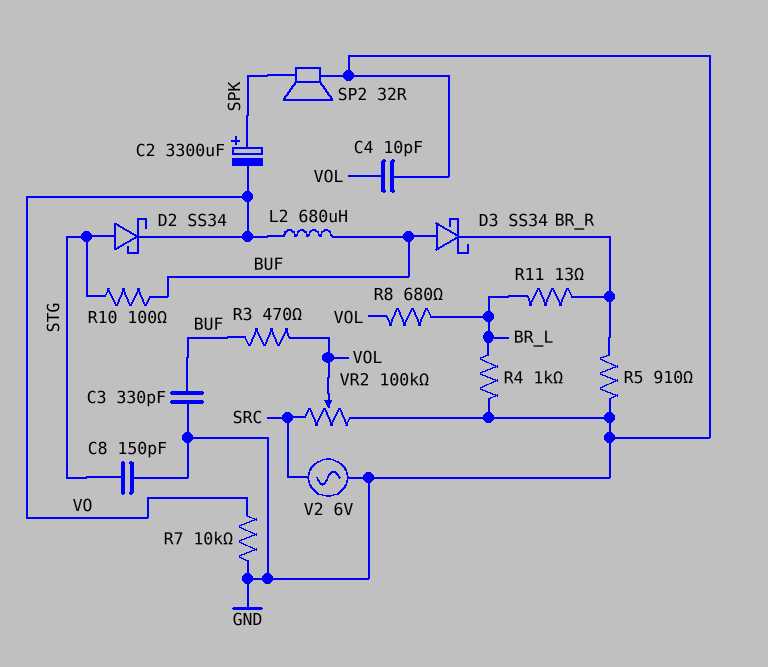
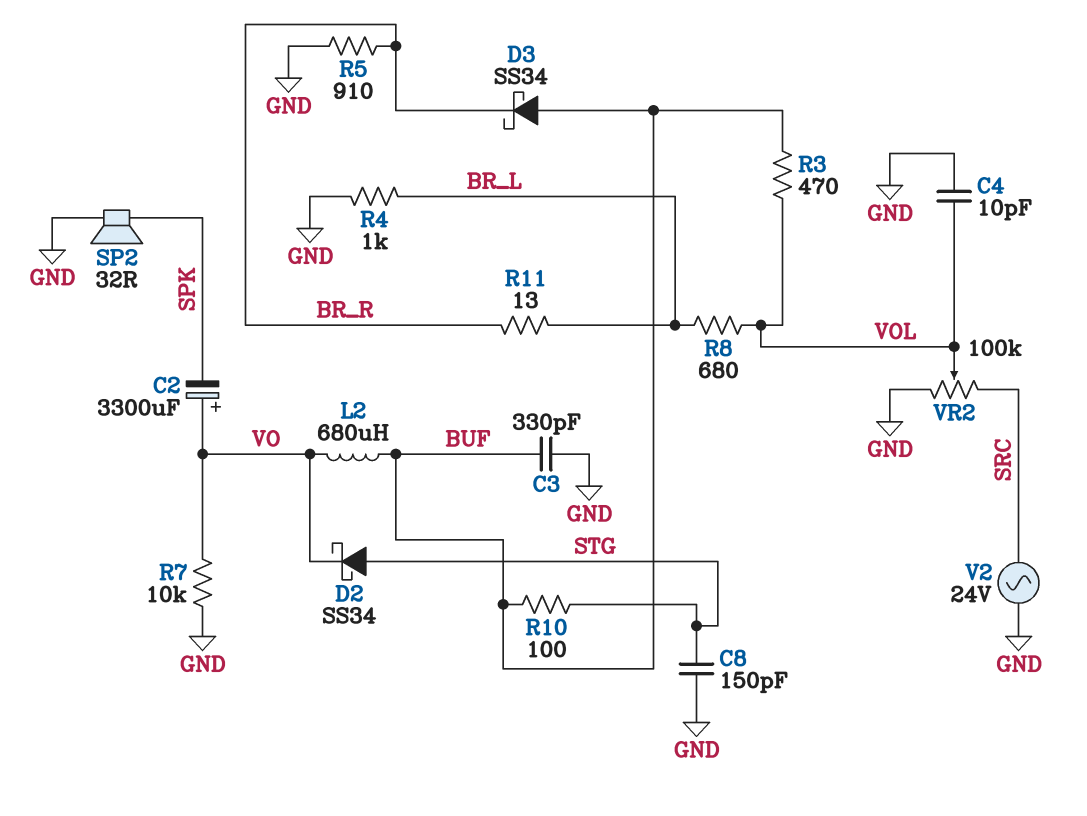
C2: 3300uF (plus SPK, minus VO) -> 3300uF (plus VO, minus SPK)
V2: AC 6V (GND, SRC) -> AC 24V (GND, SRC)

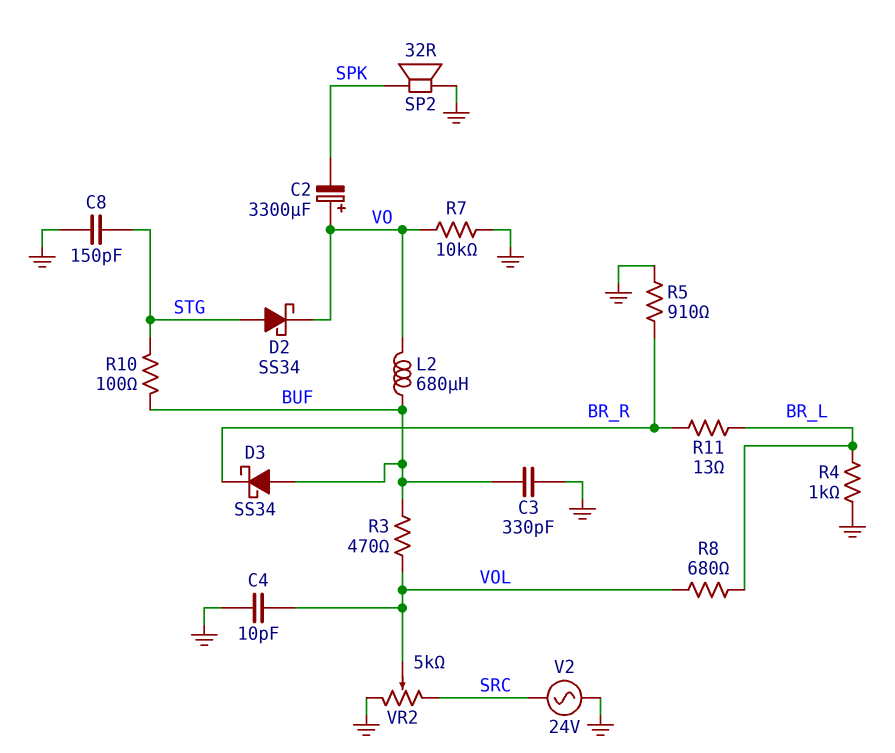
VR2: 100k (GND, SRC, wiper VOL) -> 5k (GND, SRC, wiper VOL)

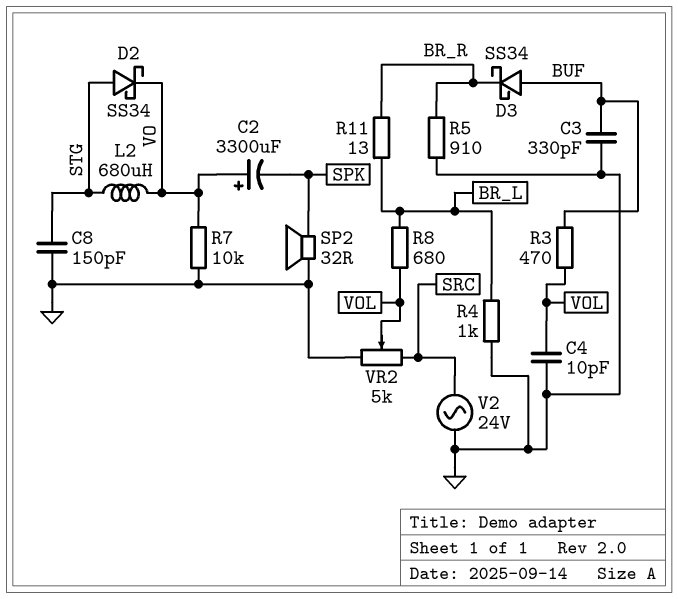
L2: 680uH (BUF, VO) -> 680uH (STG, VO)
R10: 100 (BUF, STG) -> none

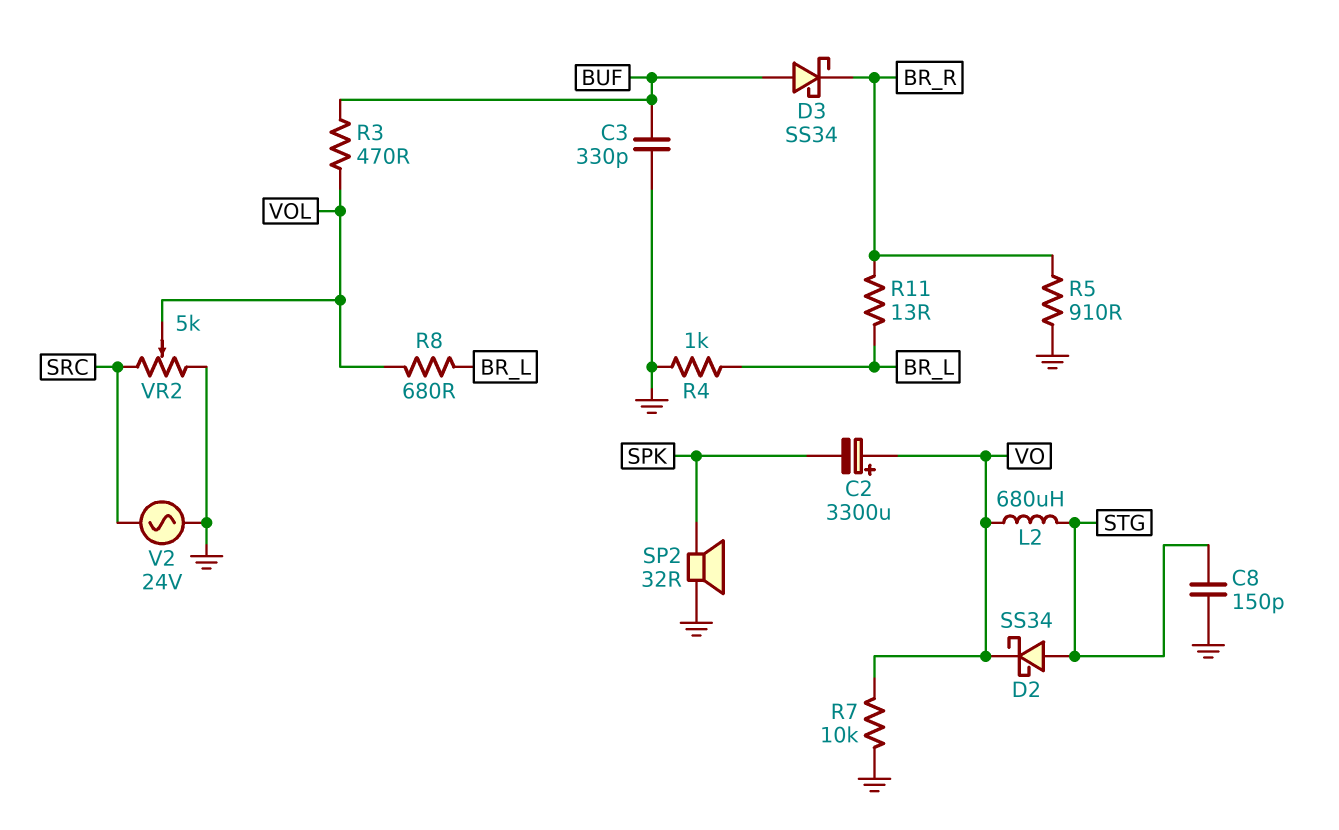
C4: 10pF (GND, VOL) -> none

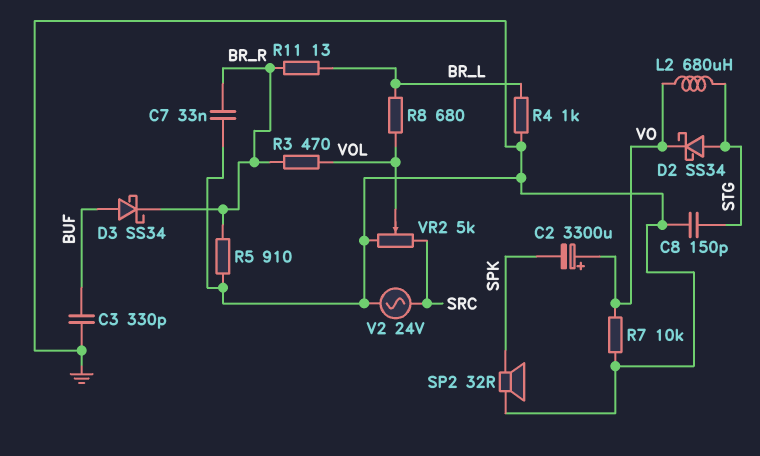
C7: none -> 33nF (BR_R, GND)
R3: 470 (BUF, VOL) -> 470 (BR_R, VOL)

